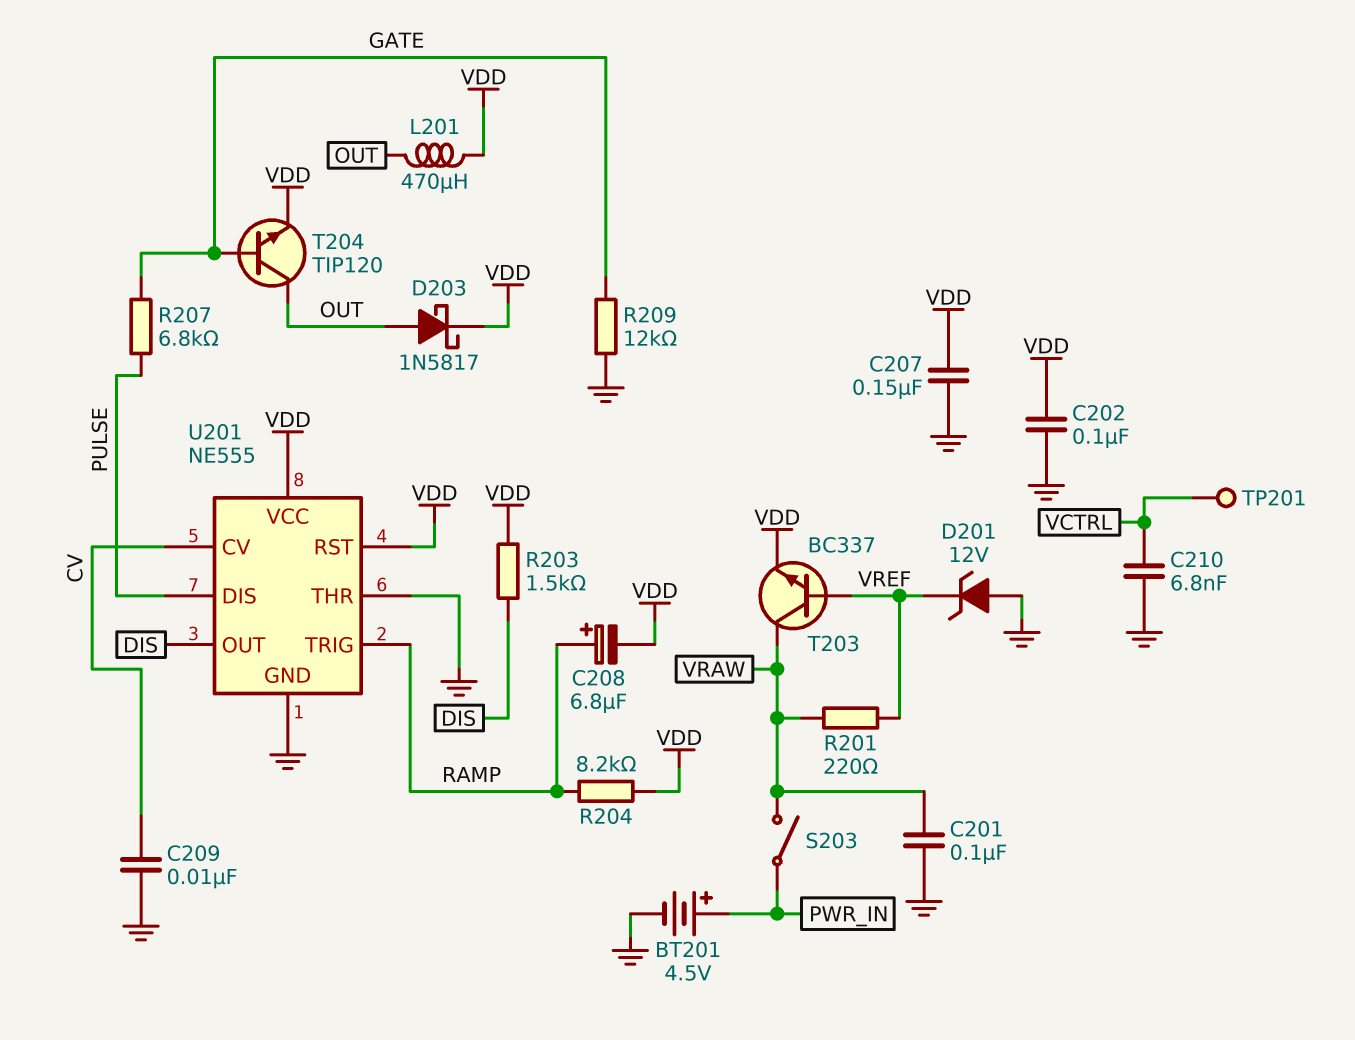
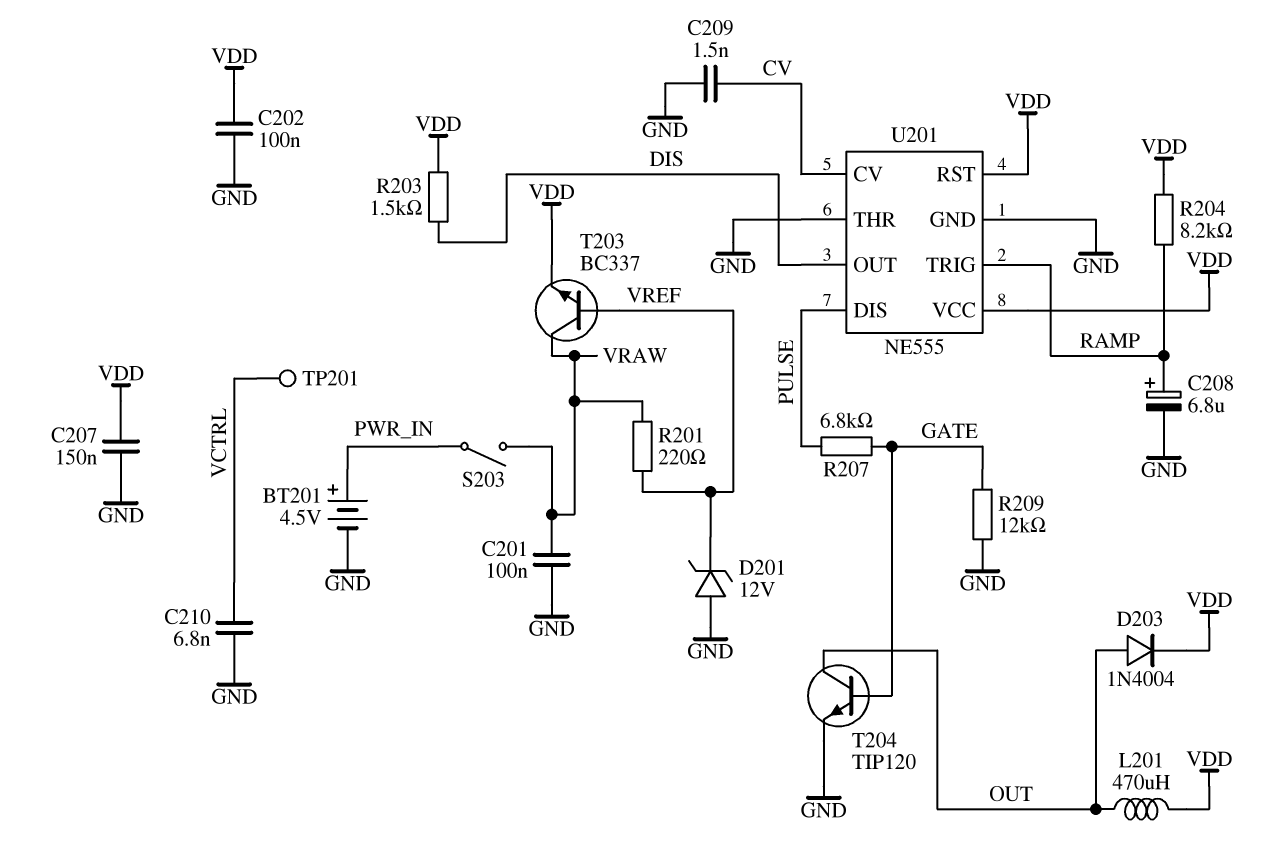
C208: 6.8uF (plus RAMP, minus VDD) -> 6.8uF (plus RAMP, minus GND)
C209: 10nF (CV, GND) -> 1.5nF (CV, GND)
D203: schottky 1N5817 (A OUT, K VDD) -> diode 1N4004 (A OUT, K VDD)
T204: NPN TIP120 (B GATE, C OUT, E VDD) -> NPN TIP120 (B GATE, C OUT, E GND)

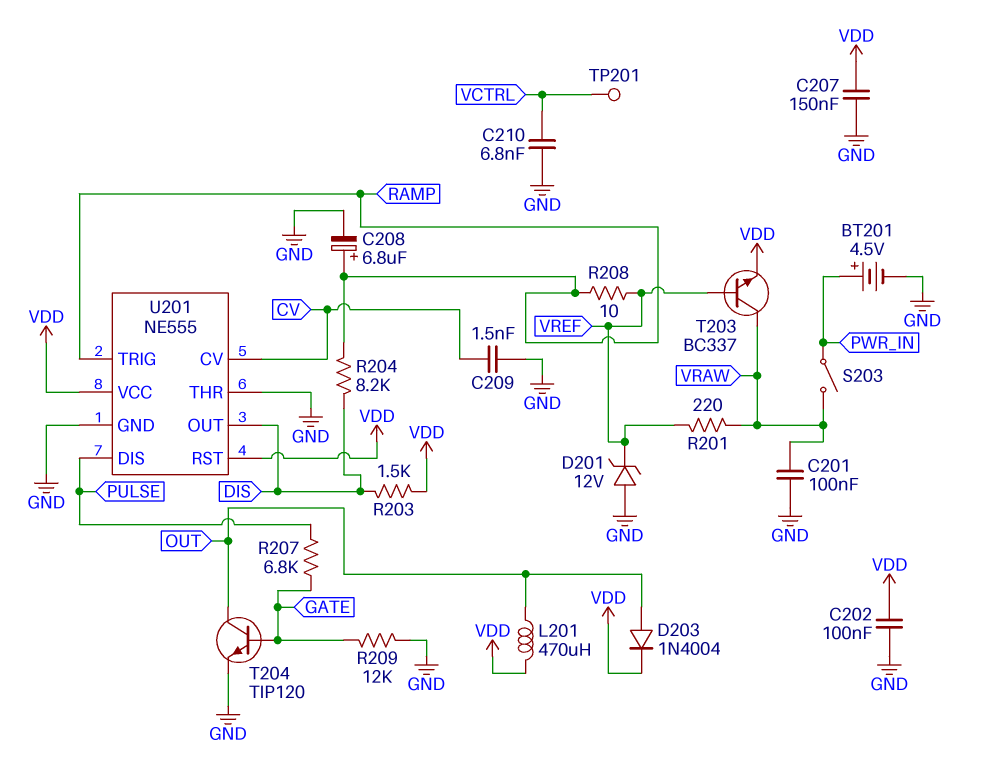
R204: 8.2k (RAMP, VDD) -> 8.2k (DIS, RAMP)
R208: none -> 10 (RAMP, VREF)

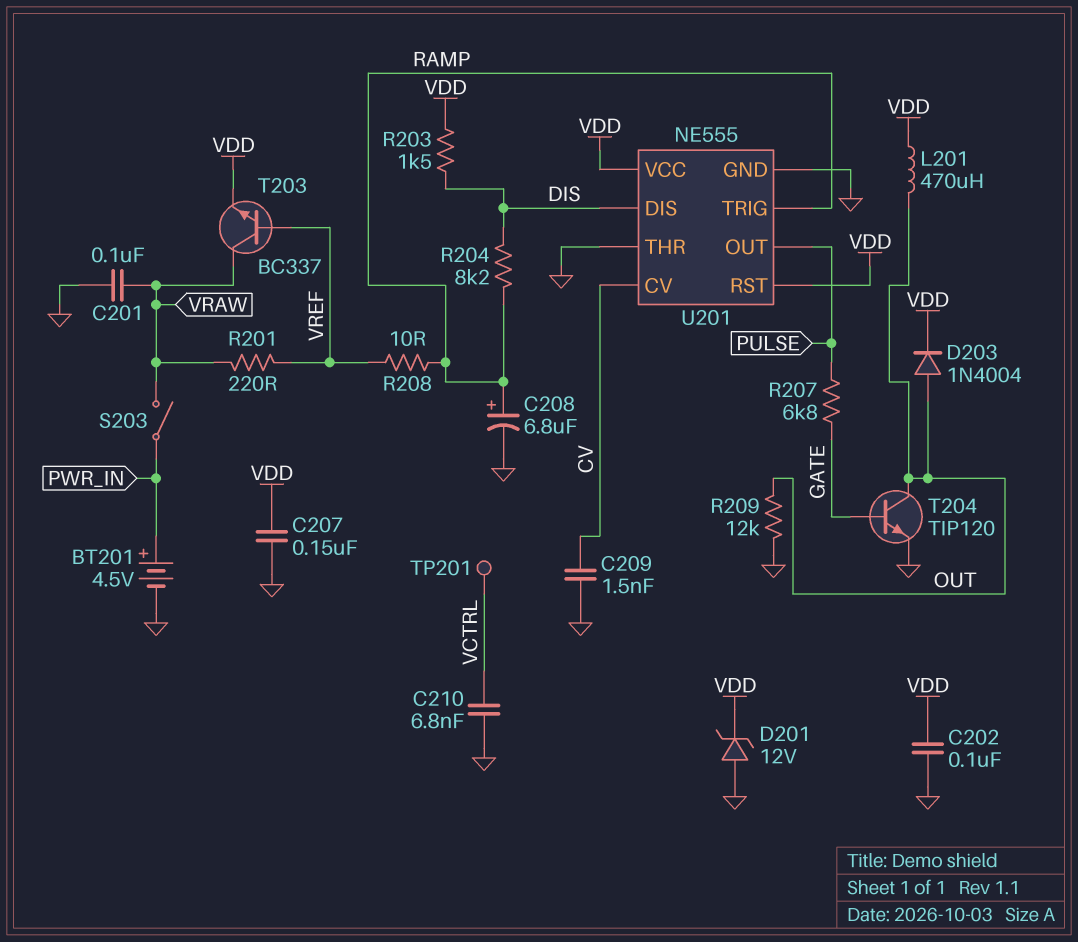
D201: zener 12V (A GND, K VREF) -> zener 12V (A GND, K VDD)
R209: 12k (GATE, GND) -> 12k (GND, OUT)
U201 pin DIS: PULSE -> DIS
U201 pin OUT: DIS -> PULSE

